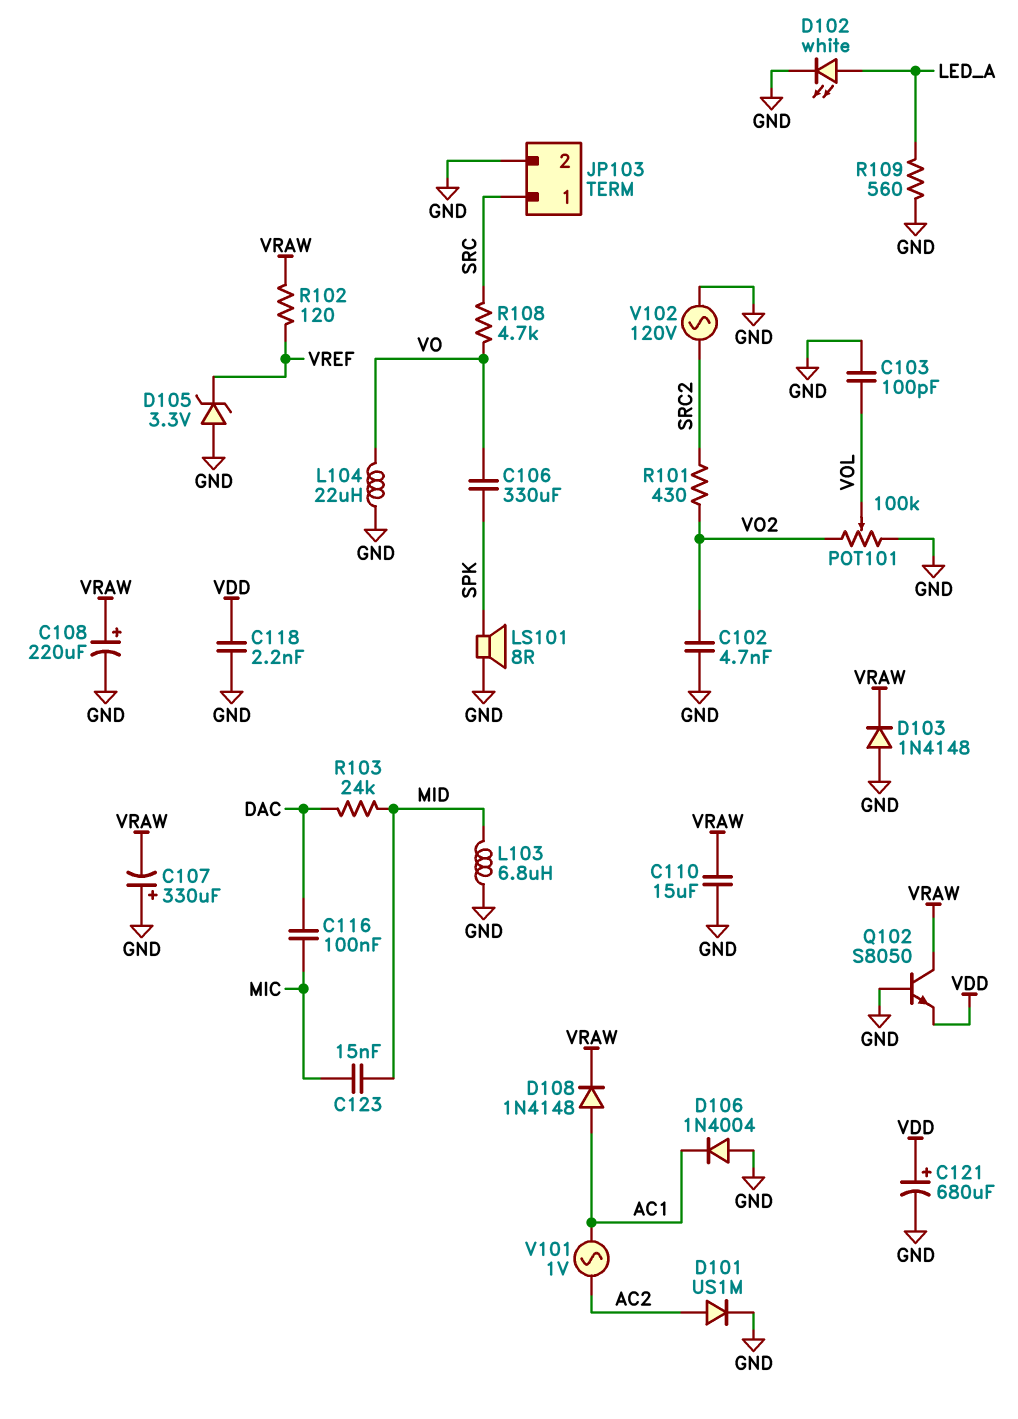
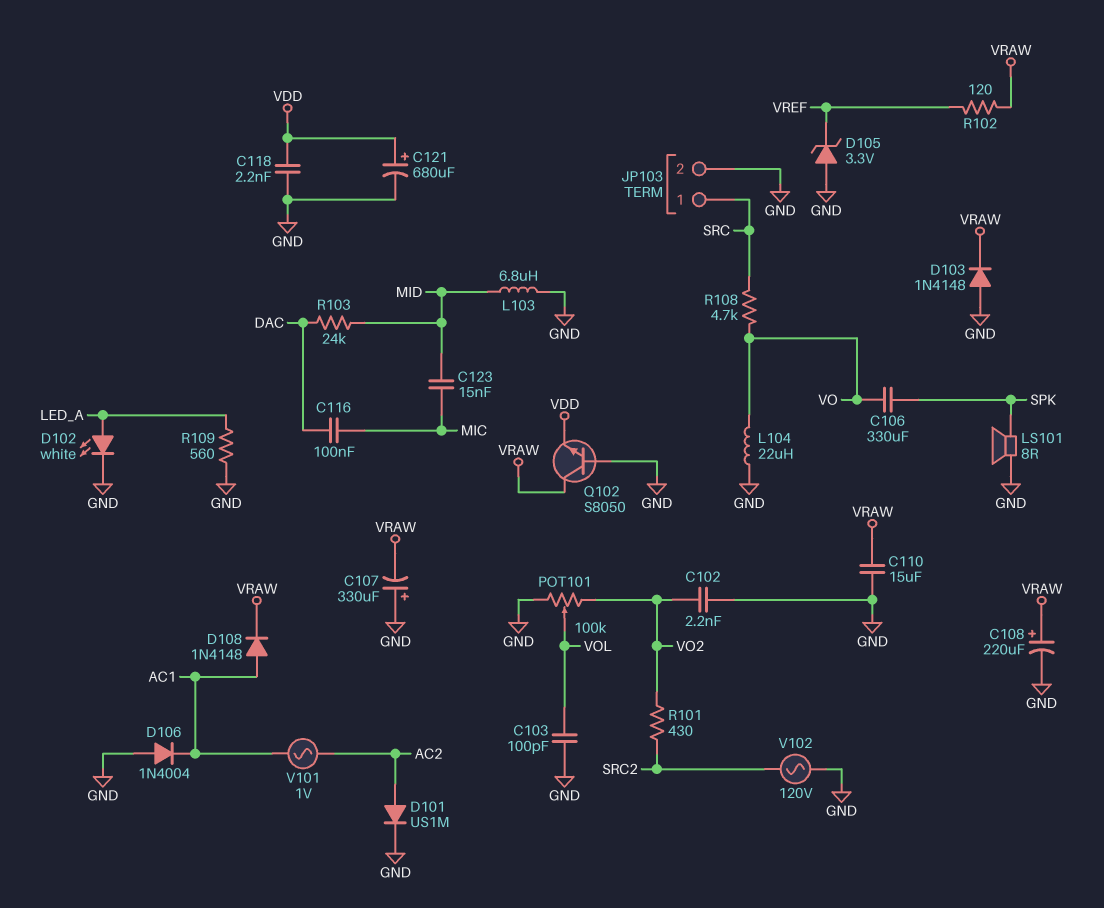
C102: 4.7nF (GND, VO2) -> 2.2nF (GND, VO2)

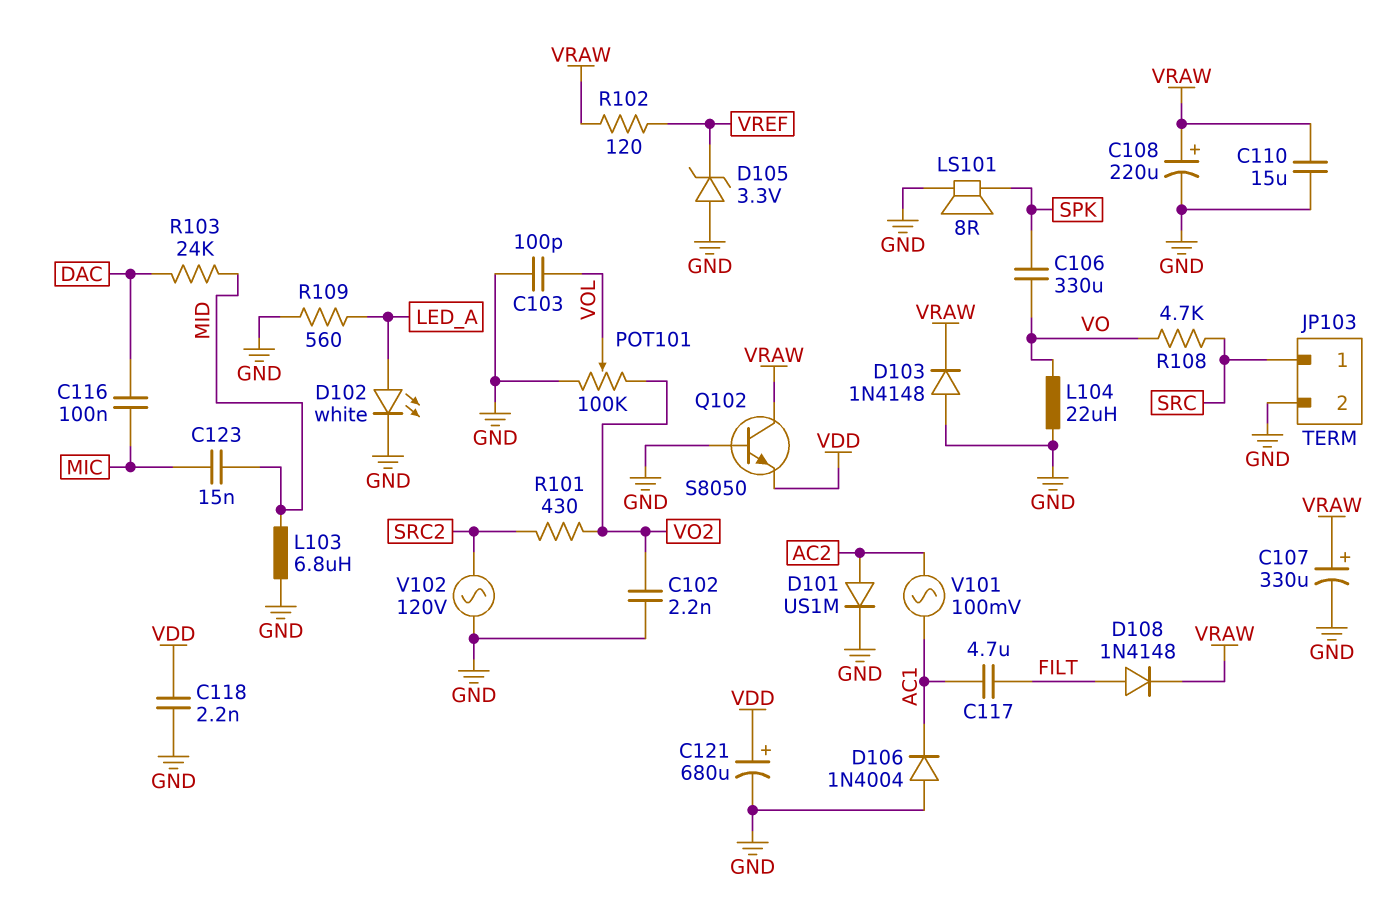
C107: 330uF (plus GND, minus VRAW) -> 330uF (plus VRAW, minus GND)
C117: none -> 4.7uF (AC1, FILT)
D108: diode 1N4148 (A AC1, K VRAW) -> diode 1N4148 (A FILT, K VRAW)
V101: AC 1V (AC1, AC2) -> AC 100mV (AC1, AC2)

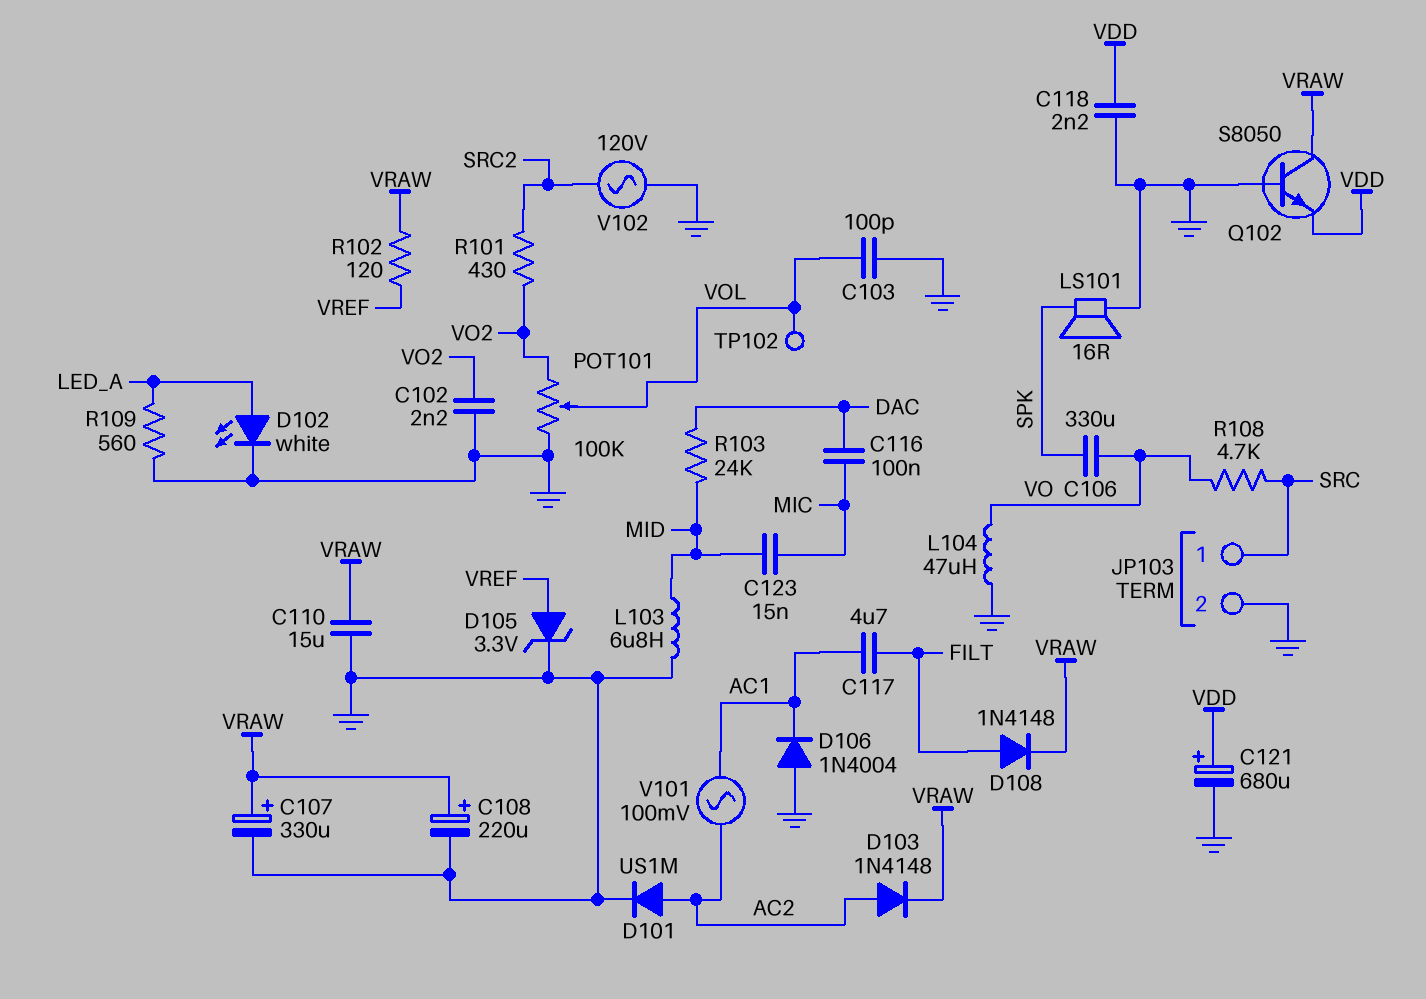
D103: diode 1N4148 (A GND, K VRAW) -> diode 1N4148 (A AC2, K VRAW)
D105: zener 3.3V (A GND, K VREF) -> zener 3.3V (A VREF, K GND)
L104: 22uH (GND, VO) -> 47uH (GND, VO)
LS101: speaker 8R (GND, SPK) -> speaker 16R (GND, SPK)
TP102: none -> test point (VOL)

